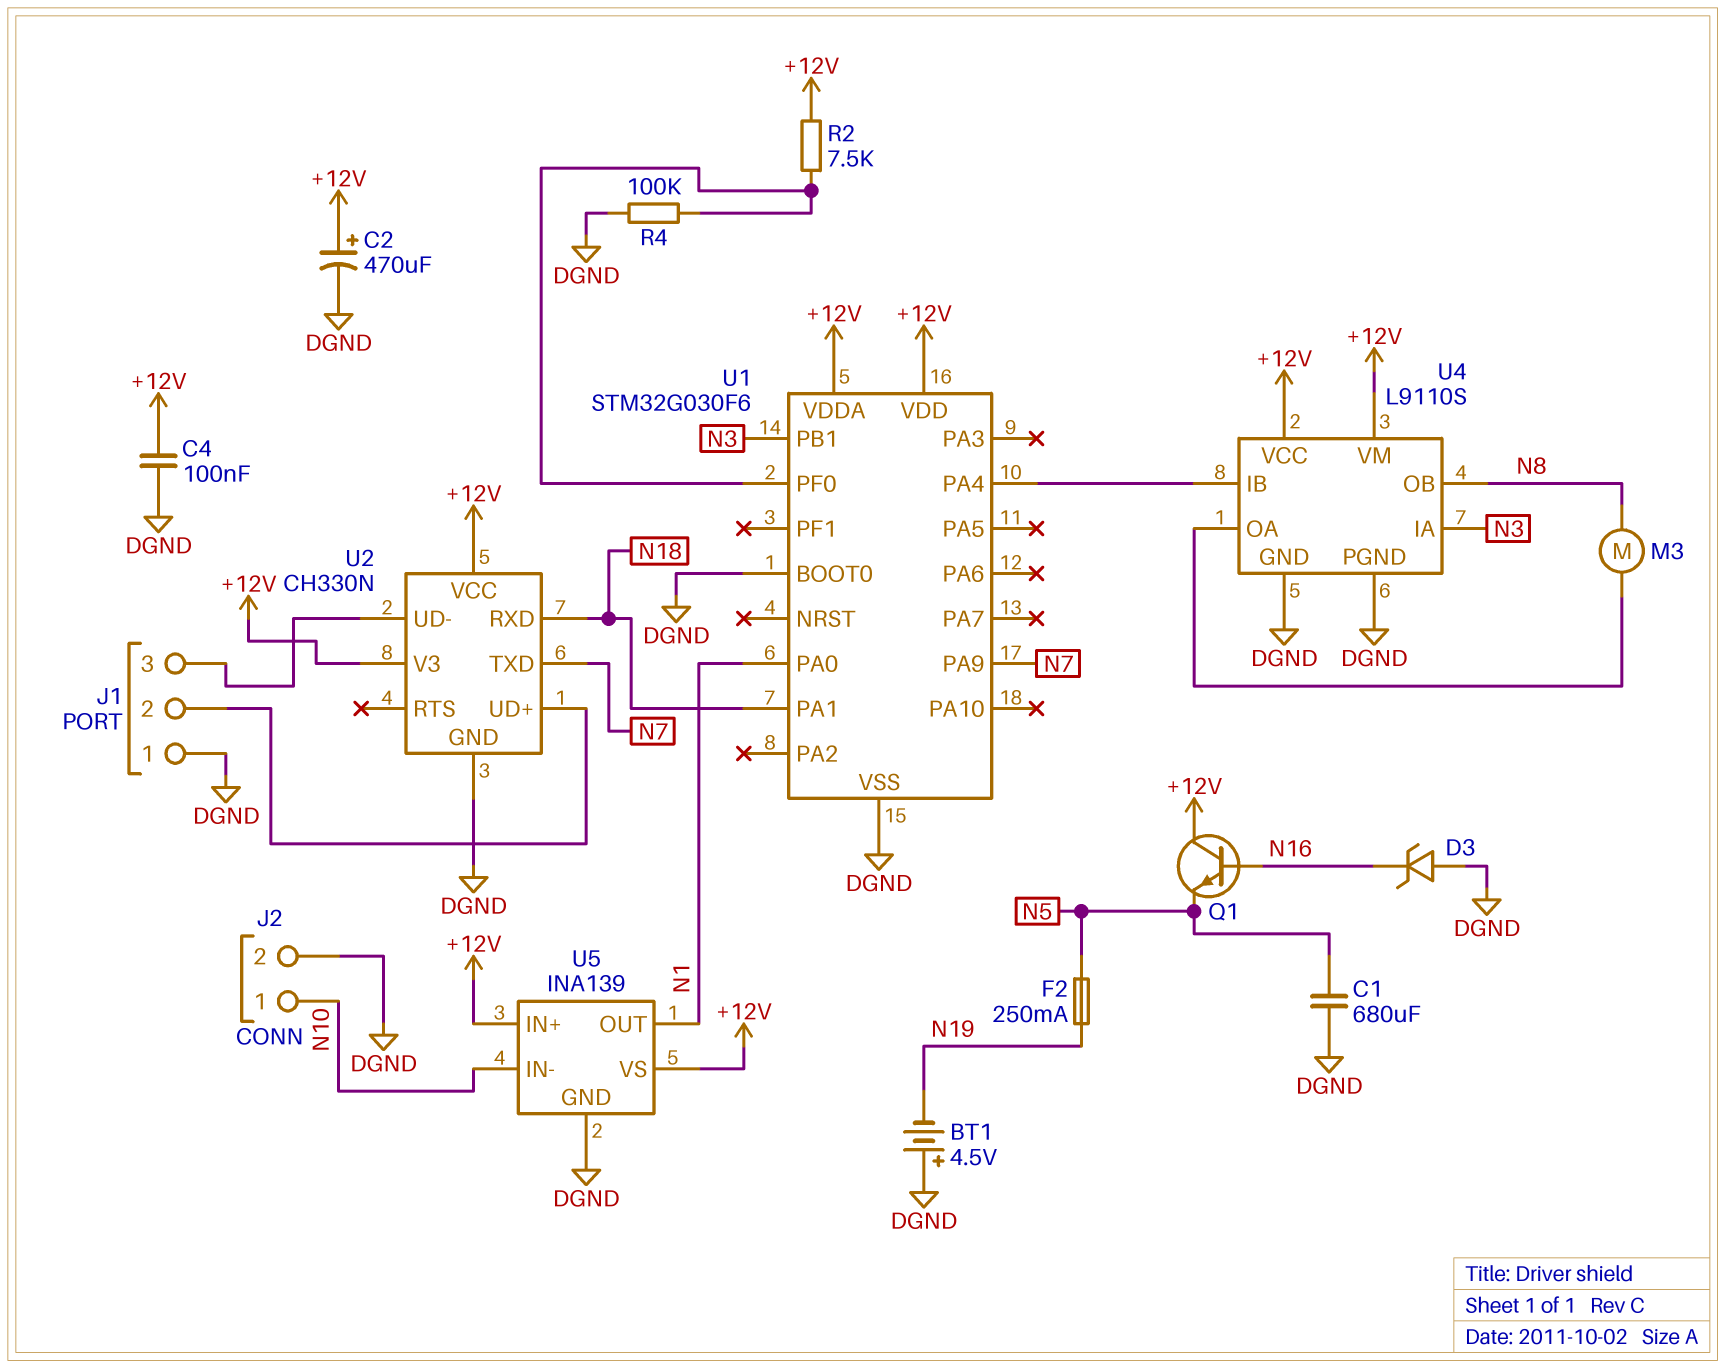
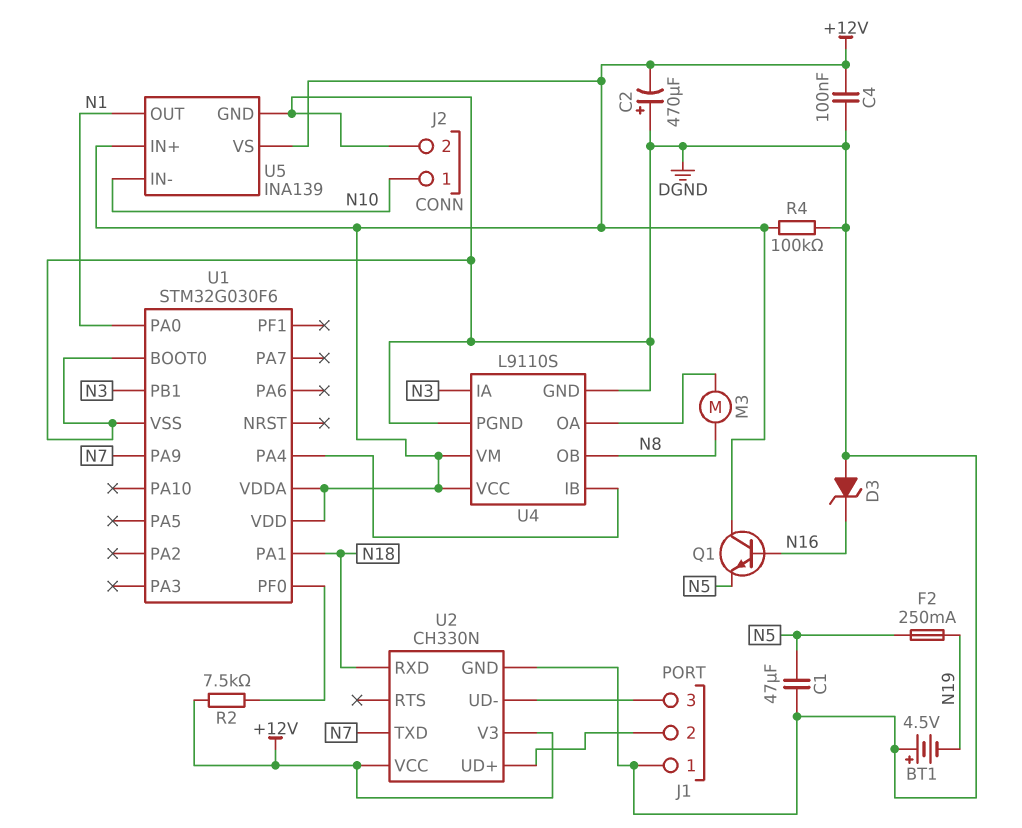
C1: 680uF (DGND, N5) -> 47uF (DGND, N5)
C2: 470uF (plus +12V, minus DGND) -> 470uF (plus DGND, minus +12V)
R4: 100k (DGND, U1/PF0) -> 100k (+12V, DGND)

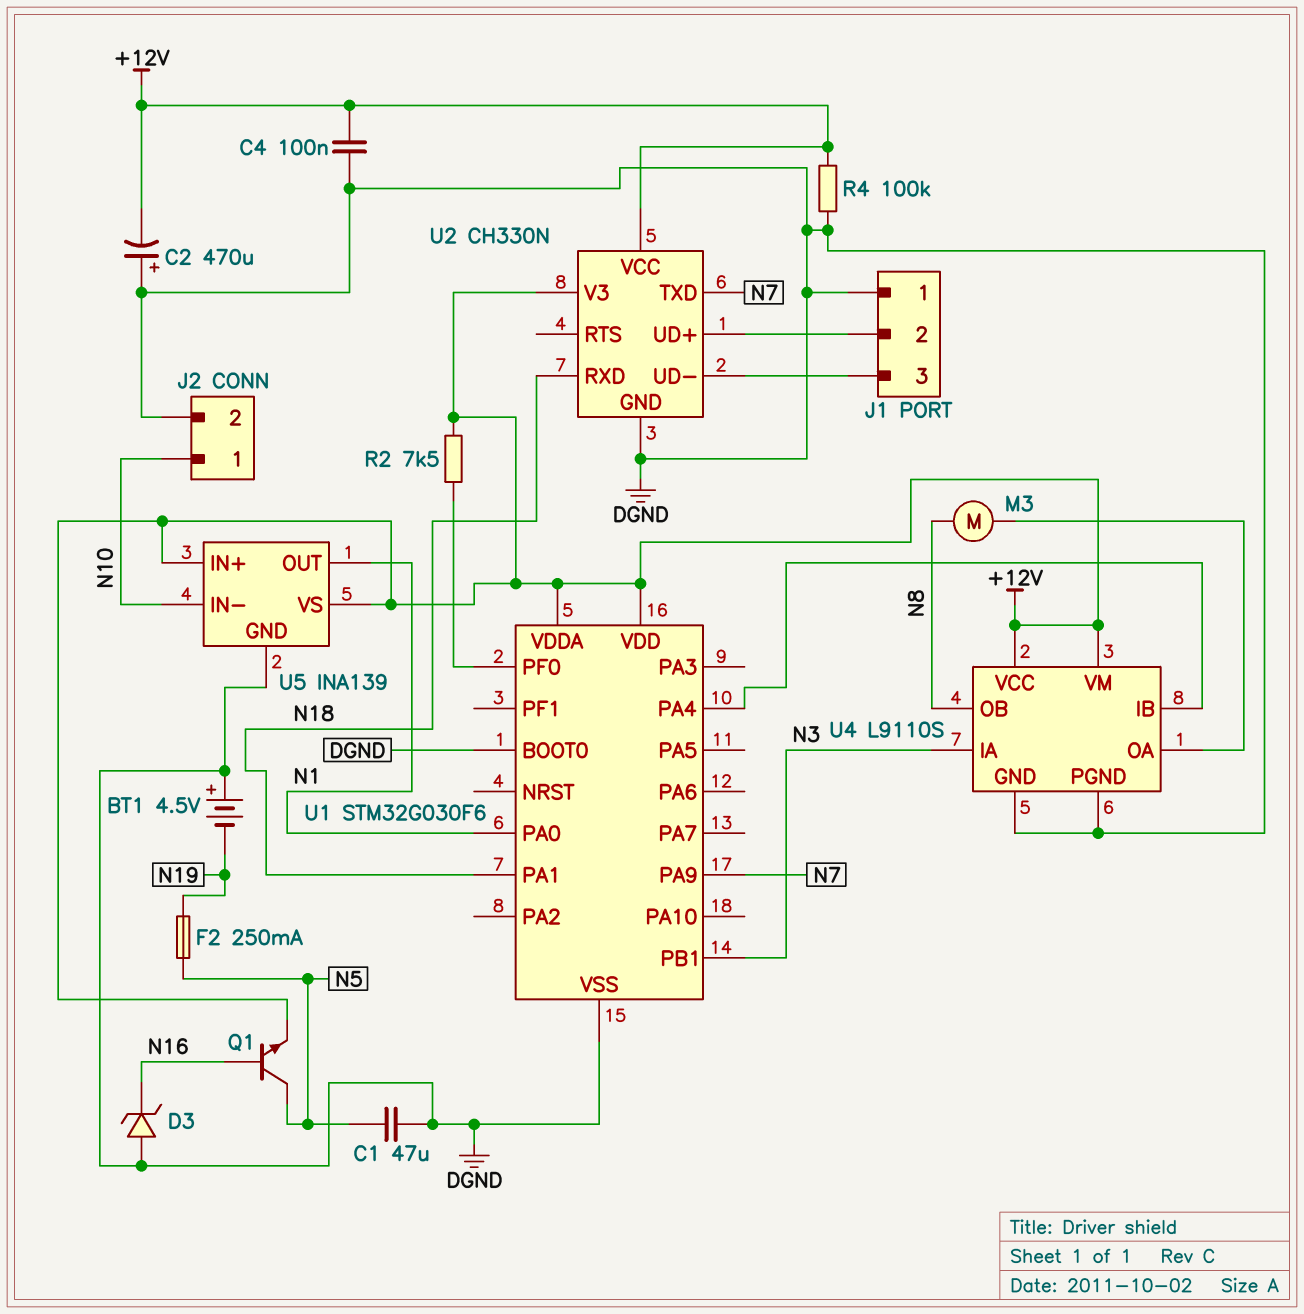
Q1: NPN (B N16, C +12V, E N5) -> NPN (B N16, C N5, E +12V)

